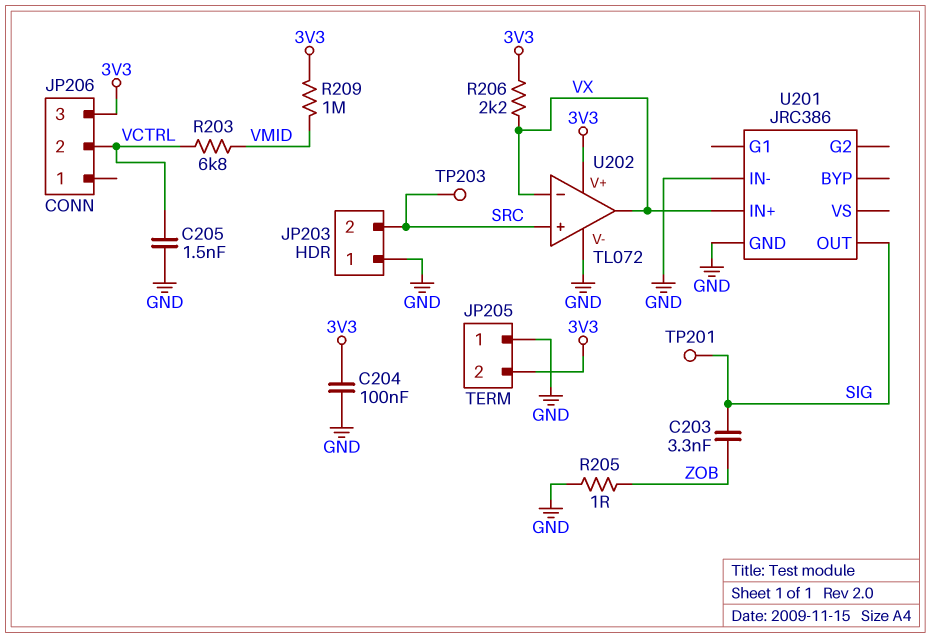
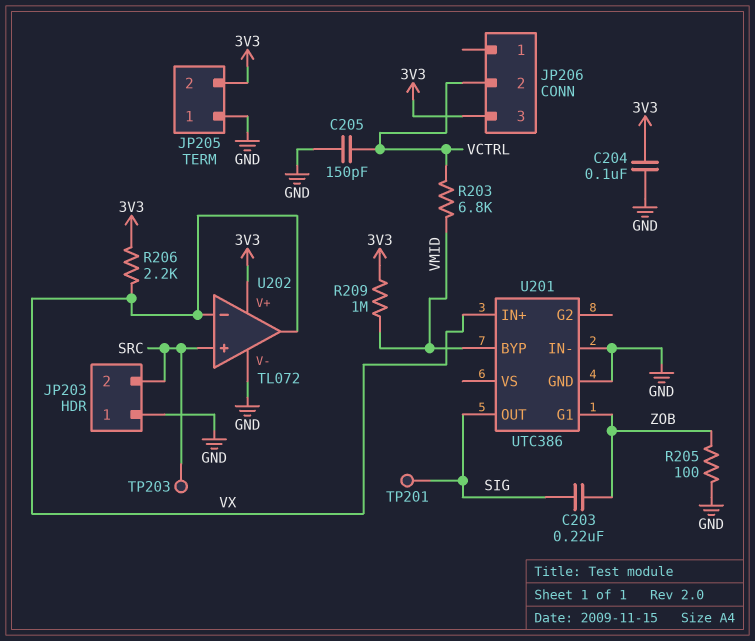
C203: 3.3nF (SIG, ZOB) -> 220nF (SIG, ZOB)
C205: 1.5nF (GND, VCTRL) -> 150pF (GND, VCTRL)
R205: 1 (GND, ZOB) -> 100 (GND, ZOB)
U201: JRC386 -> UTC386
U201 pin BYP: none -> VMID
U201 pin G1: none -> ZOB

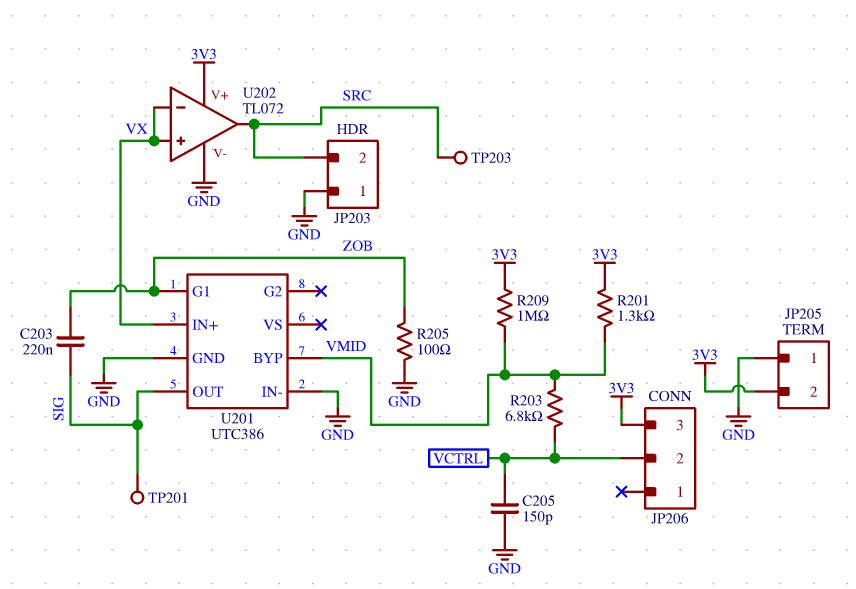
C204: 100nF (3V3, GND) -> none
R201: none -> 1.3k (3V3, VMID)
R206: 2.2k (3V3, VX) -> none
U202 pin in+: SRC -> VX
U202 pin out: VX -> SRC

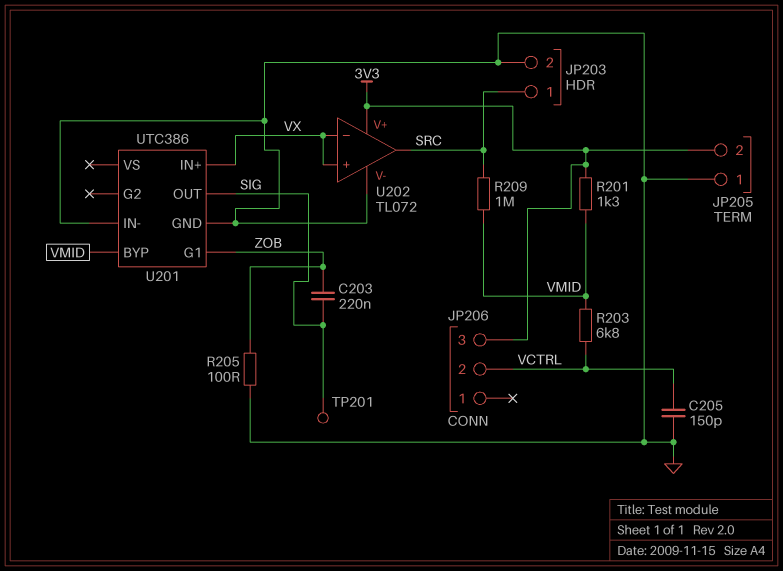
JP203 pin 1: GND -> SRC
JP203 pin 2: SRC -> GND
R209: 1M (3V3, VMID) -> 1M (SRC, VMID)
TP203: test point (SRC) -> none

